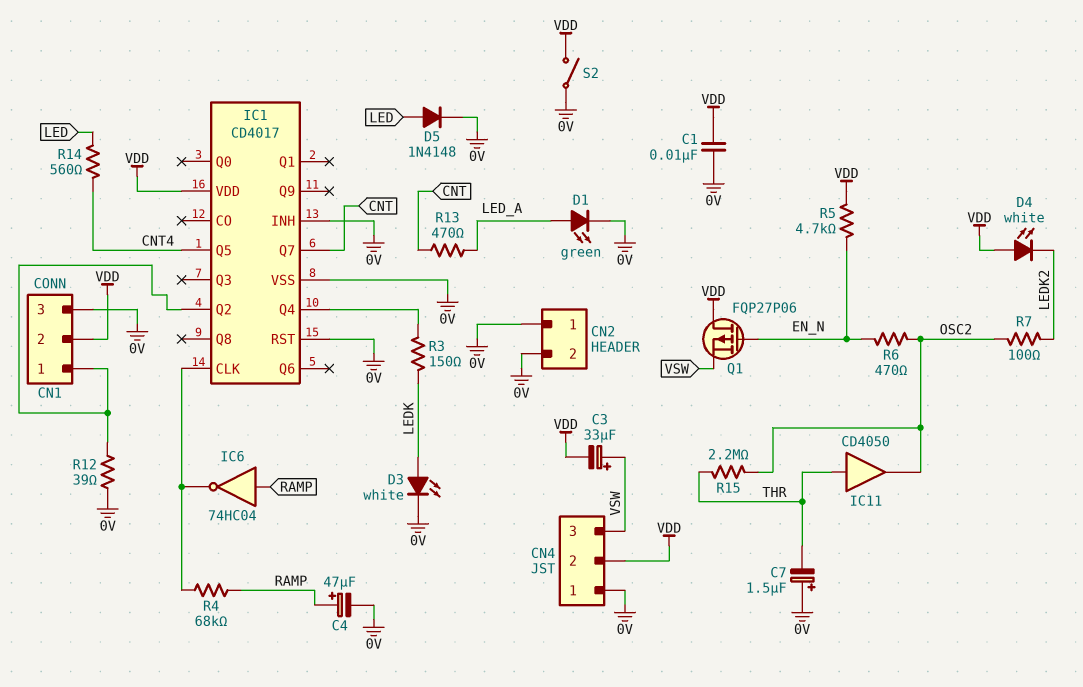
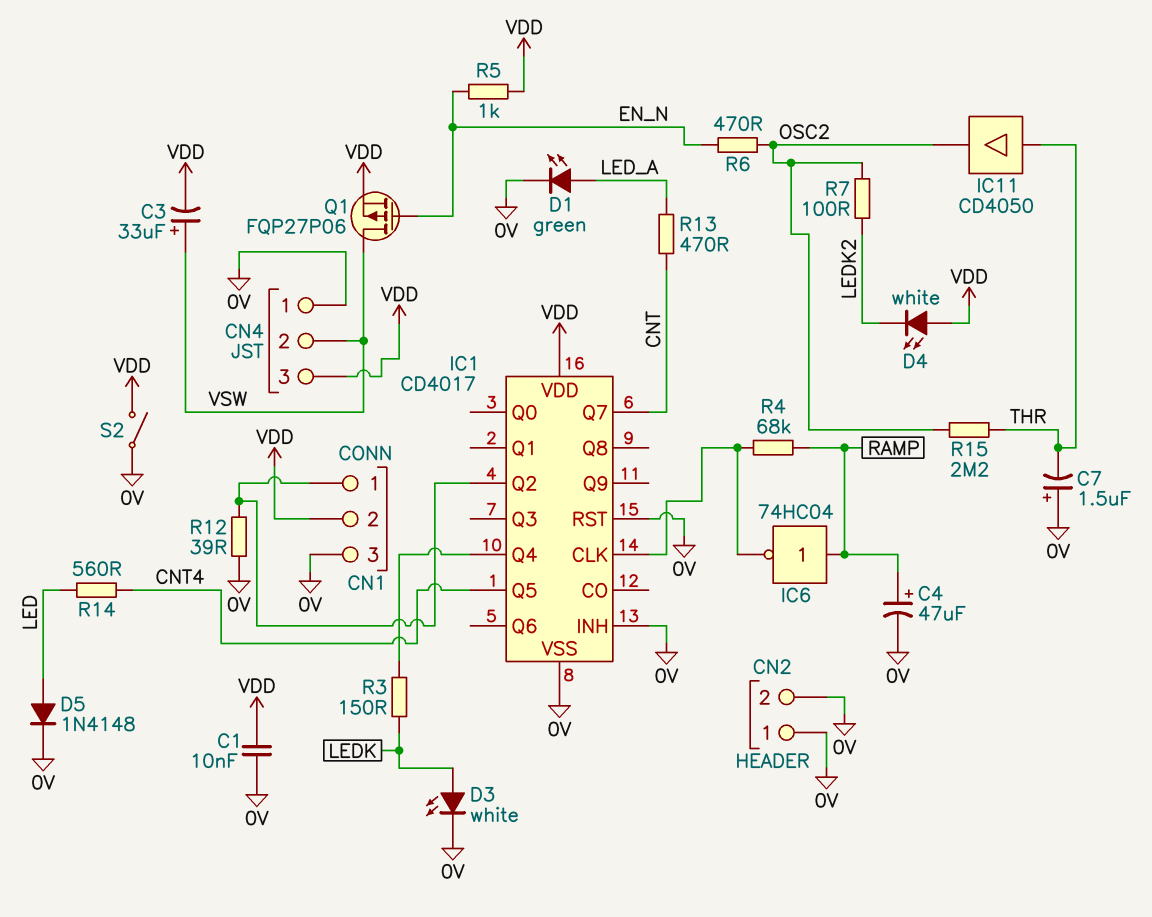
CN4 pin 2: VDD -> VSW
CN4 pin 3: VSW -> VDD
Q1: PMOS FQP27P06 (G EN_N, D VDD, S VSW) -> PMOS FQP27P06 (G EN_N, D VSW, S VDD)
R5: 4.7k (EN_N, VDD) -> 1k (EN_N, VDD)

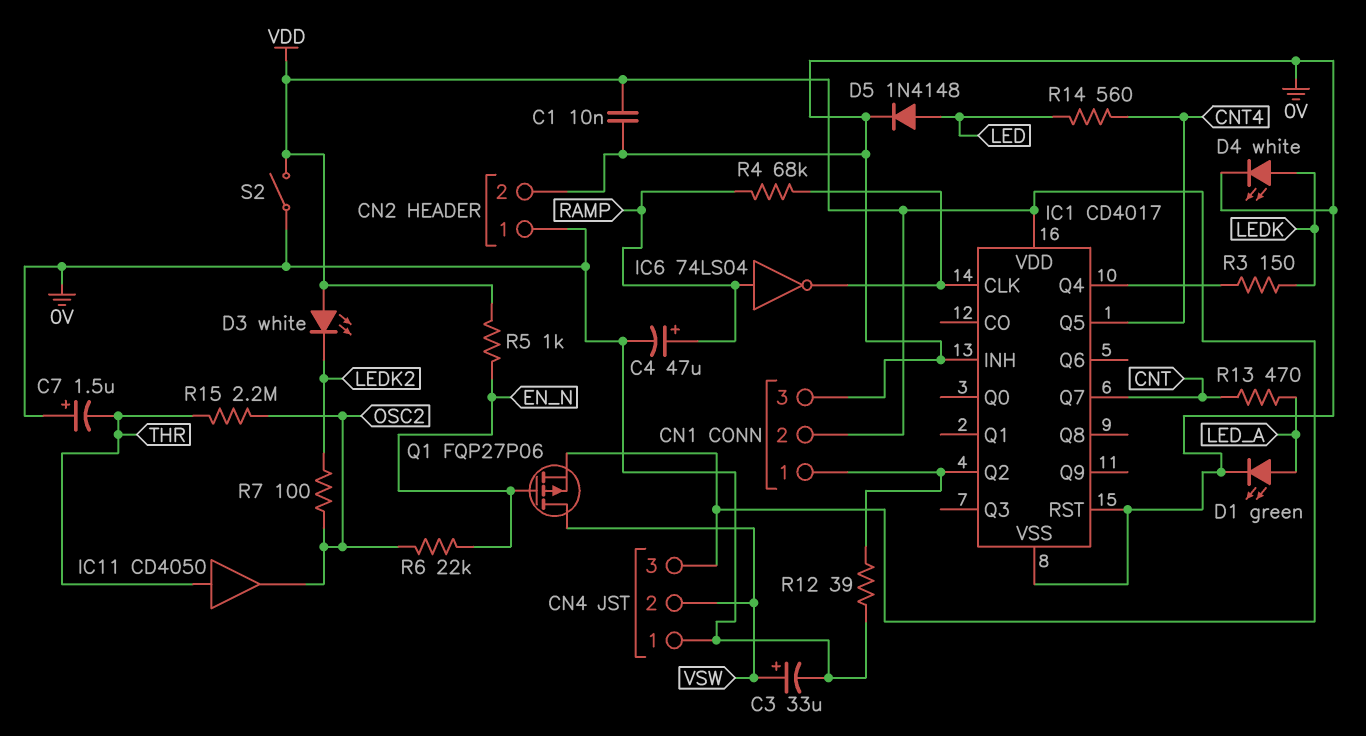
C3: 33uF (plus VSW, minus VDD) -> 33uF (plus VSW, minus 0V)
D3: LED white (A LEDK, K 0V) -> LED white (A VDD, K LEDK2)
D4: LED white (A VDD, K LEDK2) -> LED white (A LEDK, K 0V)
IC6: NOT 74HC04 (in RAMP, out IC1/CLK) -> NOT 74LS04 (in RAMP, out IC1/CLK)
R6: 470 (EN_N, OSC2) -> 22k (EN_N, OSC2)

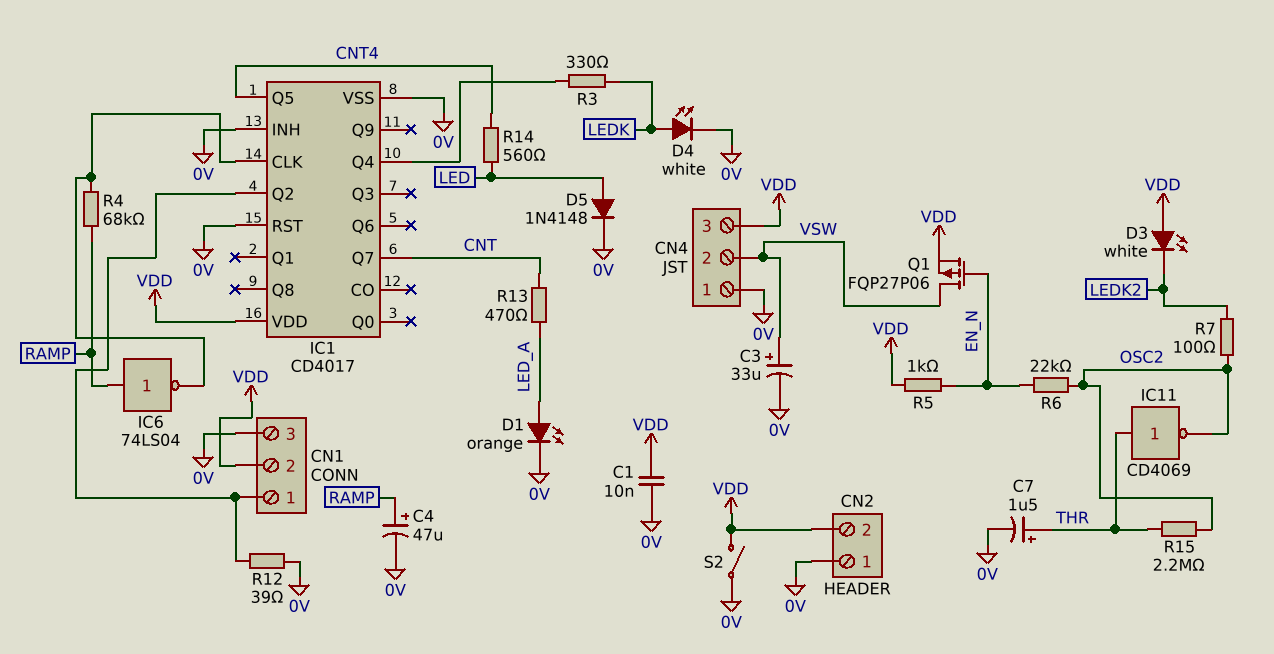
C7: 1.5uF (plus 0V, minus THR) -> 1.5uF (plus THR, minus 0V)
CN2 pin 2: 0V -> VDD
D1: LED green (A LED_A, K 0V) -> LED orange (A LED_A, K 0V)
IC11: buffer CD4050 (in THR, out OSC2) -> NOT CD4069 (in THR, out OSC2)
R3: 150 (IC1/Q4, LEDK) -> 330 (IC1/Q4, LEDK)

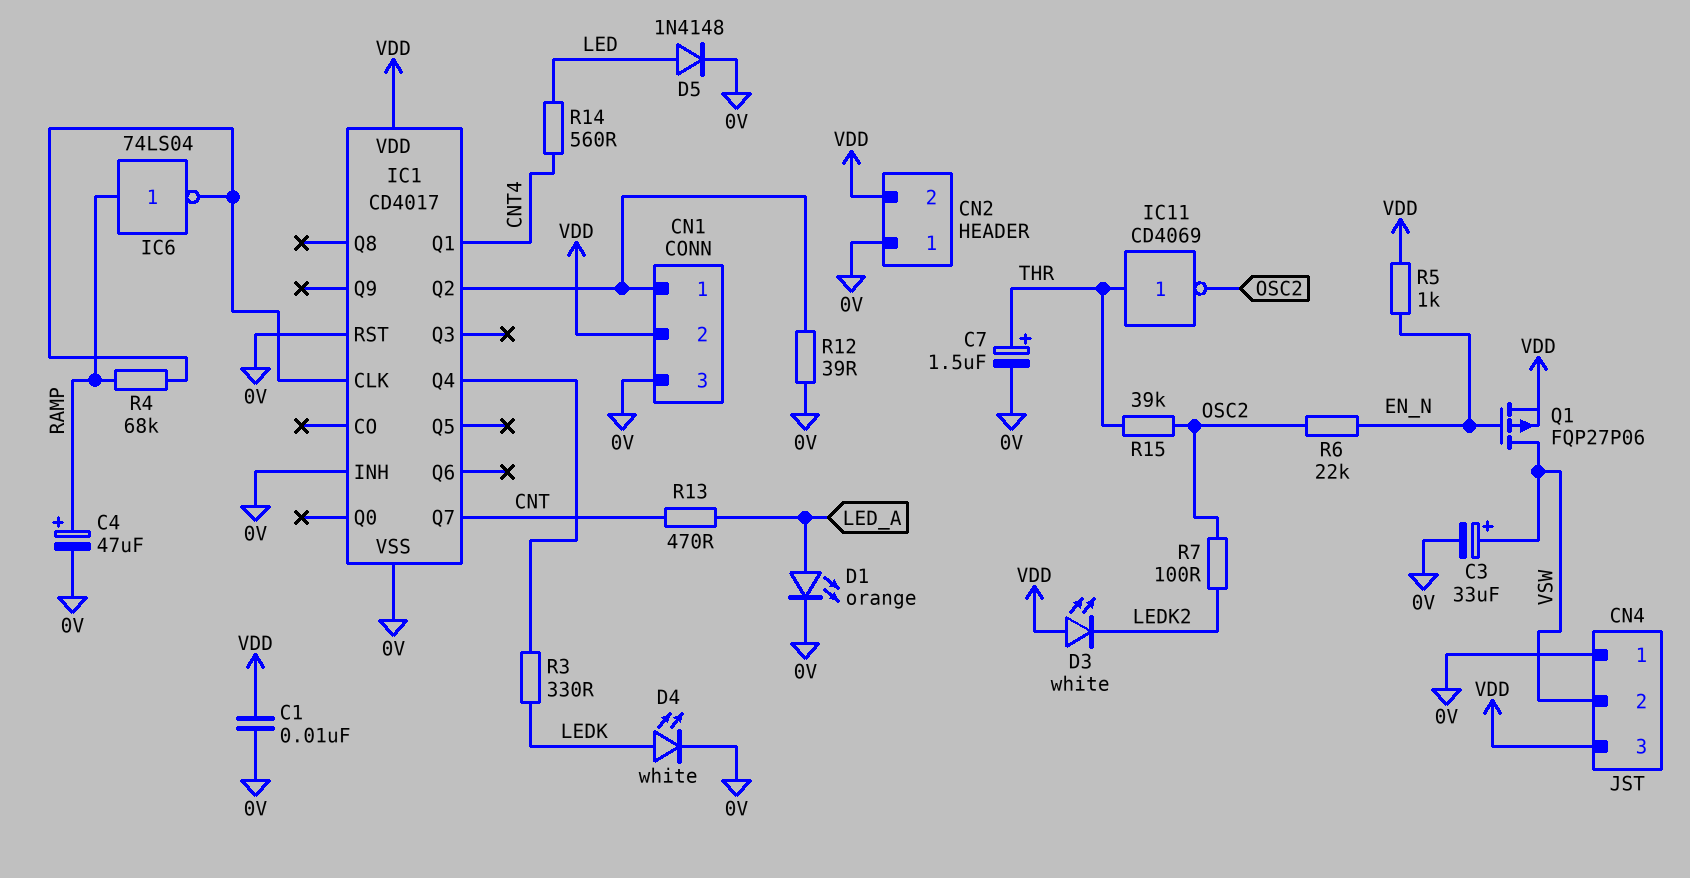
IC1 pin Q1: none -> CNT4
IC1 pin Q5: CNT4 -> none
R15: 2.2M (OSC2, THR) -> 39k (OSC2, THR)
S2: switch (0V, VDD) -> none

